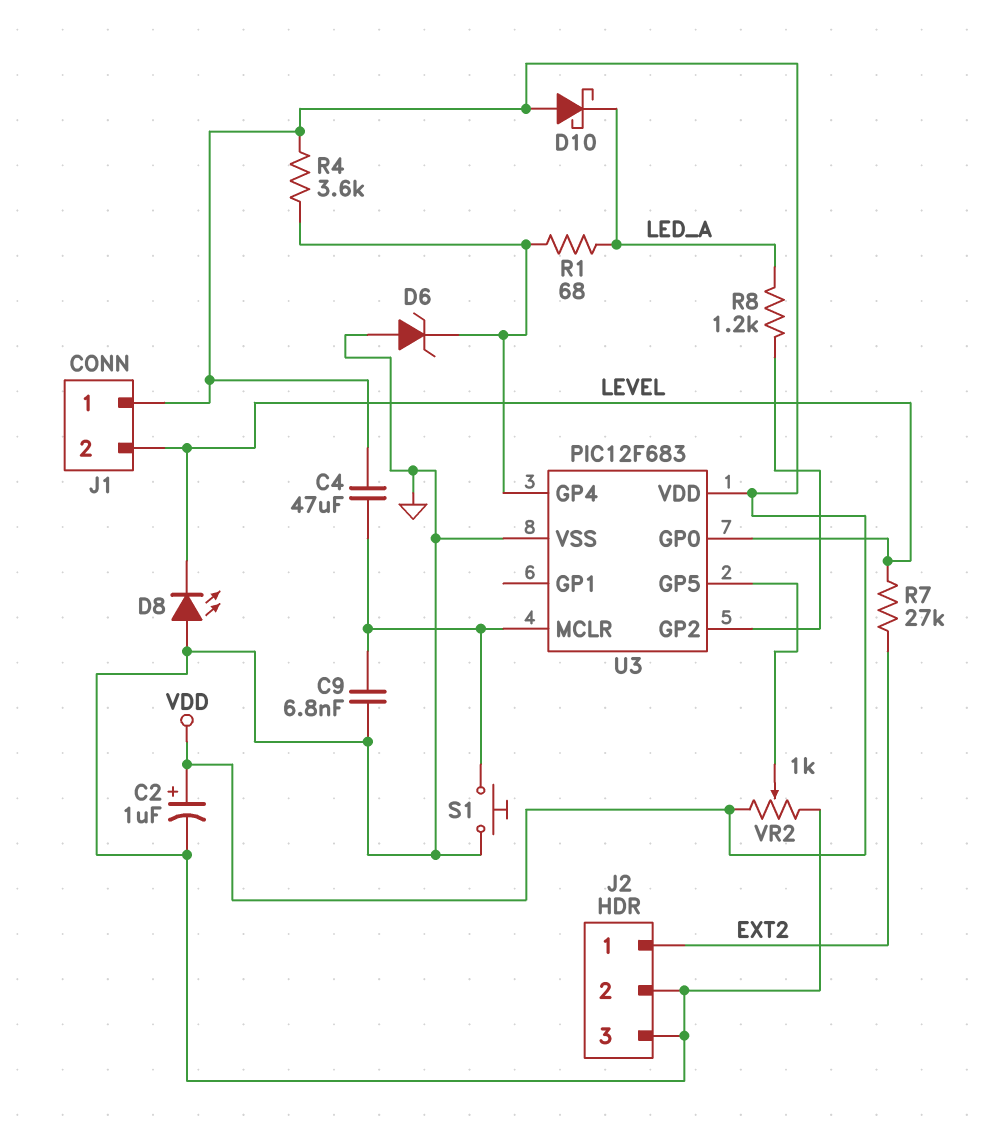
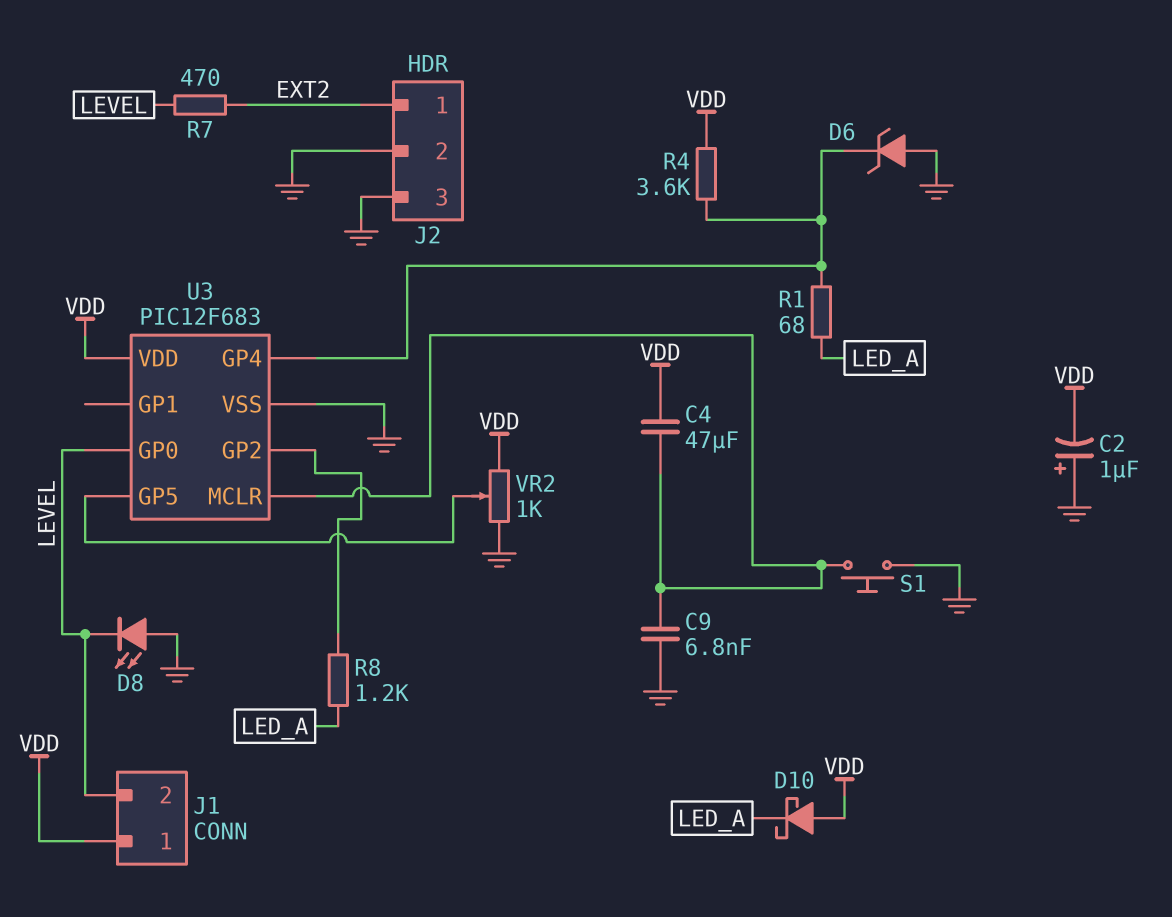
C2: 1uF (plus VDD, minus GND) -> 1uF (plus GND, minus VDD)
R7: 27k (EXT2, LEVEL) -> 470 (EXT2, LEVEL)

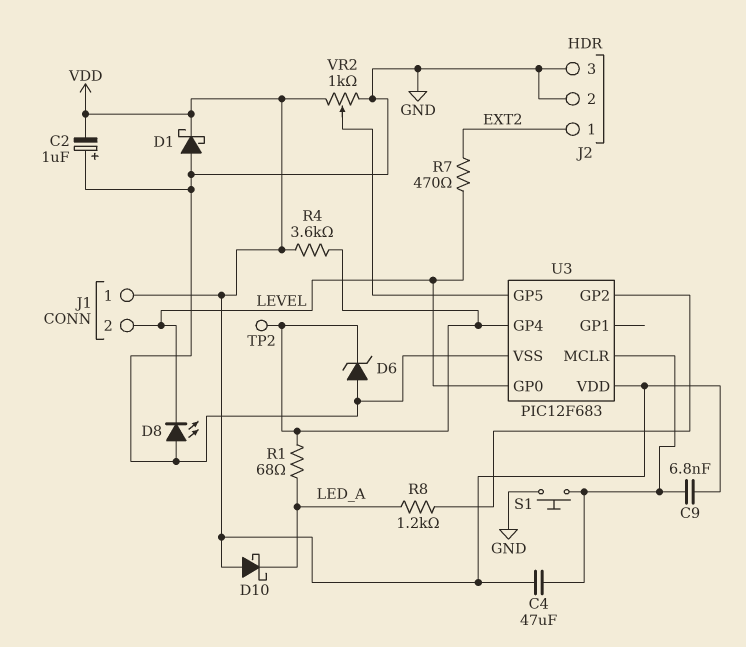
C9: 6.8nF (GND, U3/MCLR) -> 6.8nF (U3/MCLR, VDD)
D1: none -> schottky (A GND, K VDD)
TP2: none -> test point (U3/GP4)

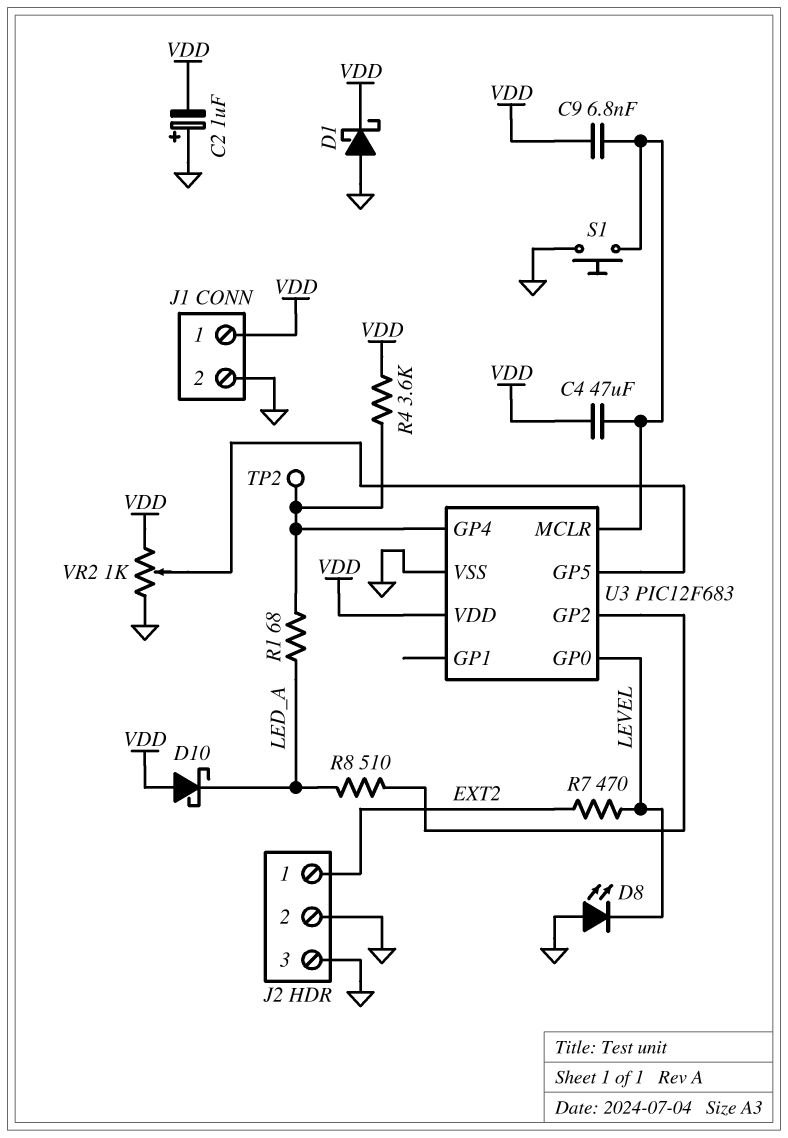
D6: zener (A GND, K U3/GP4) -> none
J1 pin 2: LEVEL -> GND
R8: 1.2k (LED_A, U3/GP2) -> 510 (LED_A, U3/GP2)

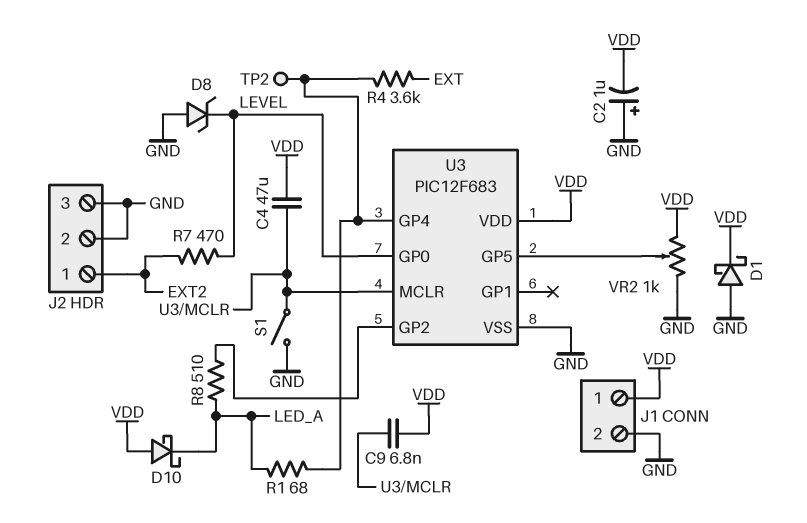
D8: LED (A GND, K LEVEL) -> zener (A GND, K LEVEL)
R4: 3.6k (U3/GP4, VDD) -> 3.6k (EXT, U3/GP4)
S1: button (GND, U3/MCLR) -> switch (GND, U3/MCLR)

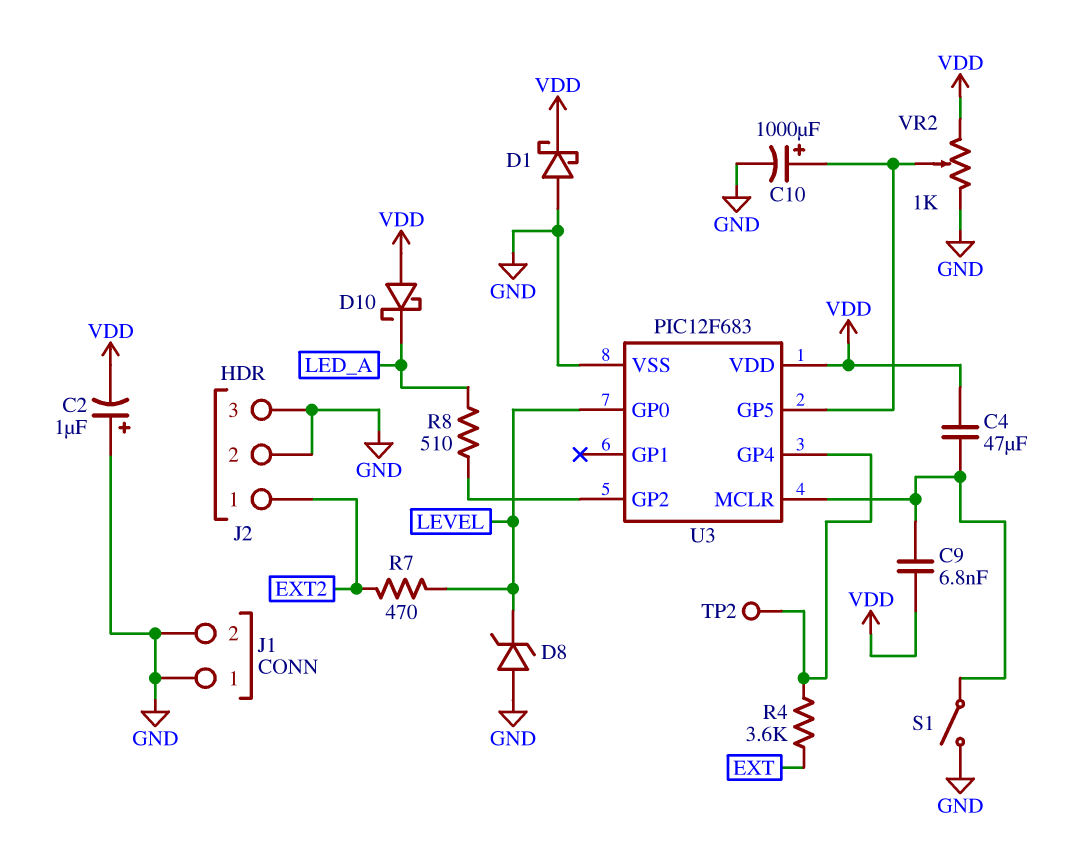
C10: none -> 1000uF (plus U3/GP5, minus GND)
J1 pin 1: VDD -> GND
R1: 68 (LED_A, U3/GP4) -> none

